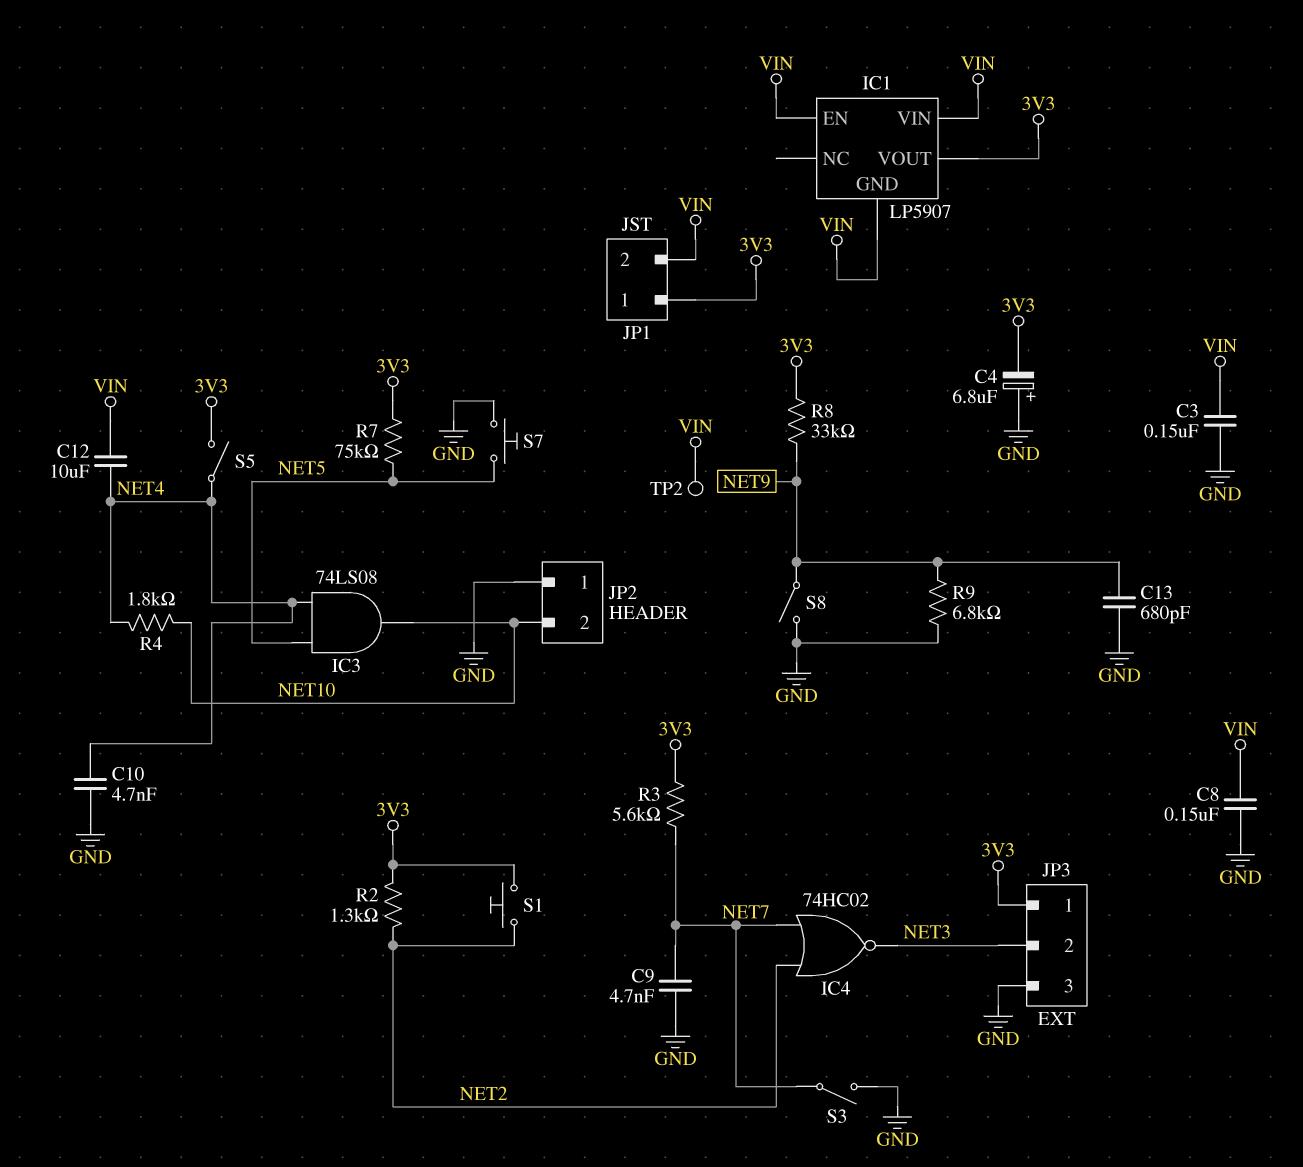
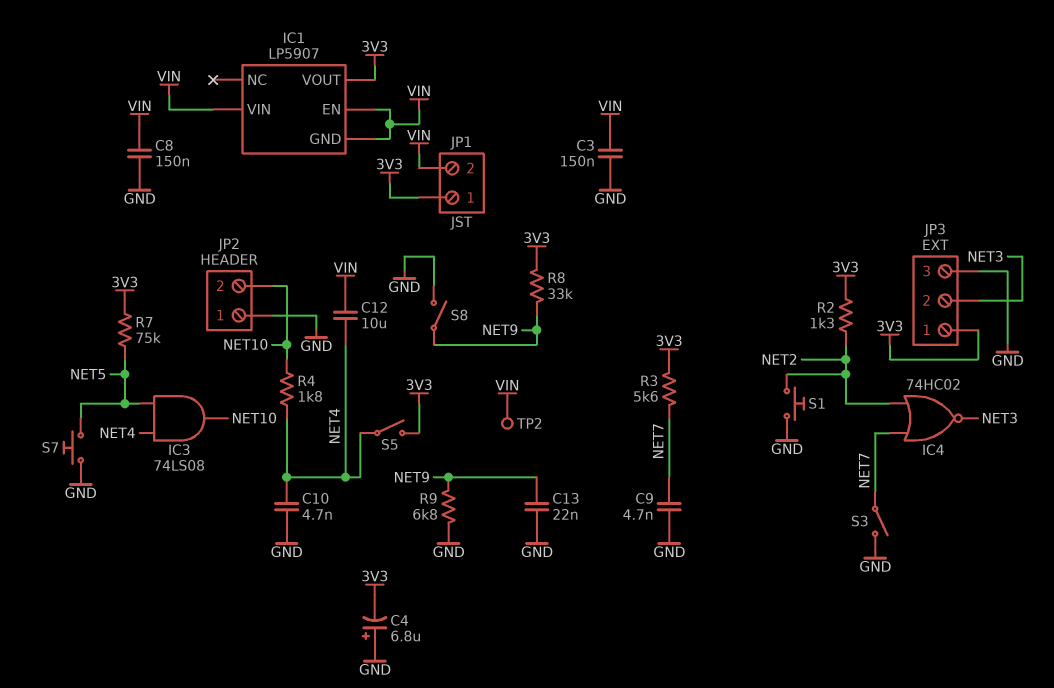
C13: 680pF (GND, NET9) -> 22nF (GND, NET9)
S1: button (3V3, NET2) -> button (GND, NET2)

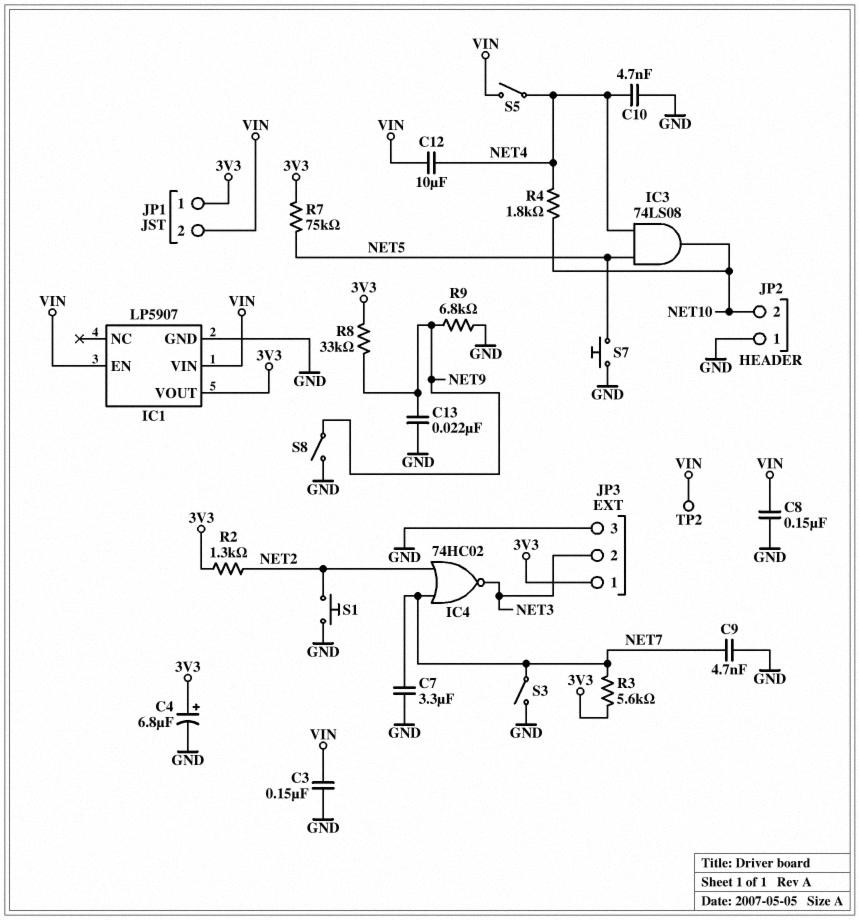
C4: 6.8uF (plus GND, minus 3V3) -> 6.8uF (plus 3V3, minus GND)
C7: none -> 3.3uF (GND, NET7)
IC1 pin GND: VIN -> GND
S5: switch (3V3, NET4) -> switch (NET4, VIN)

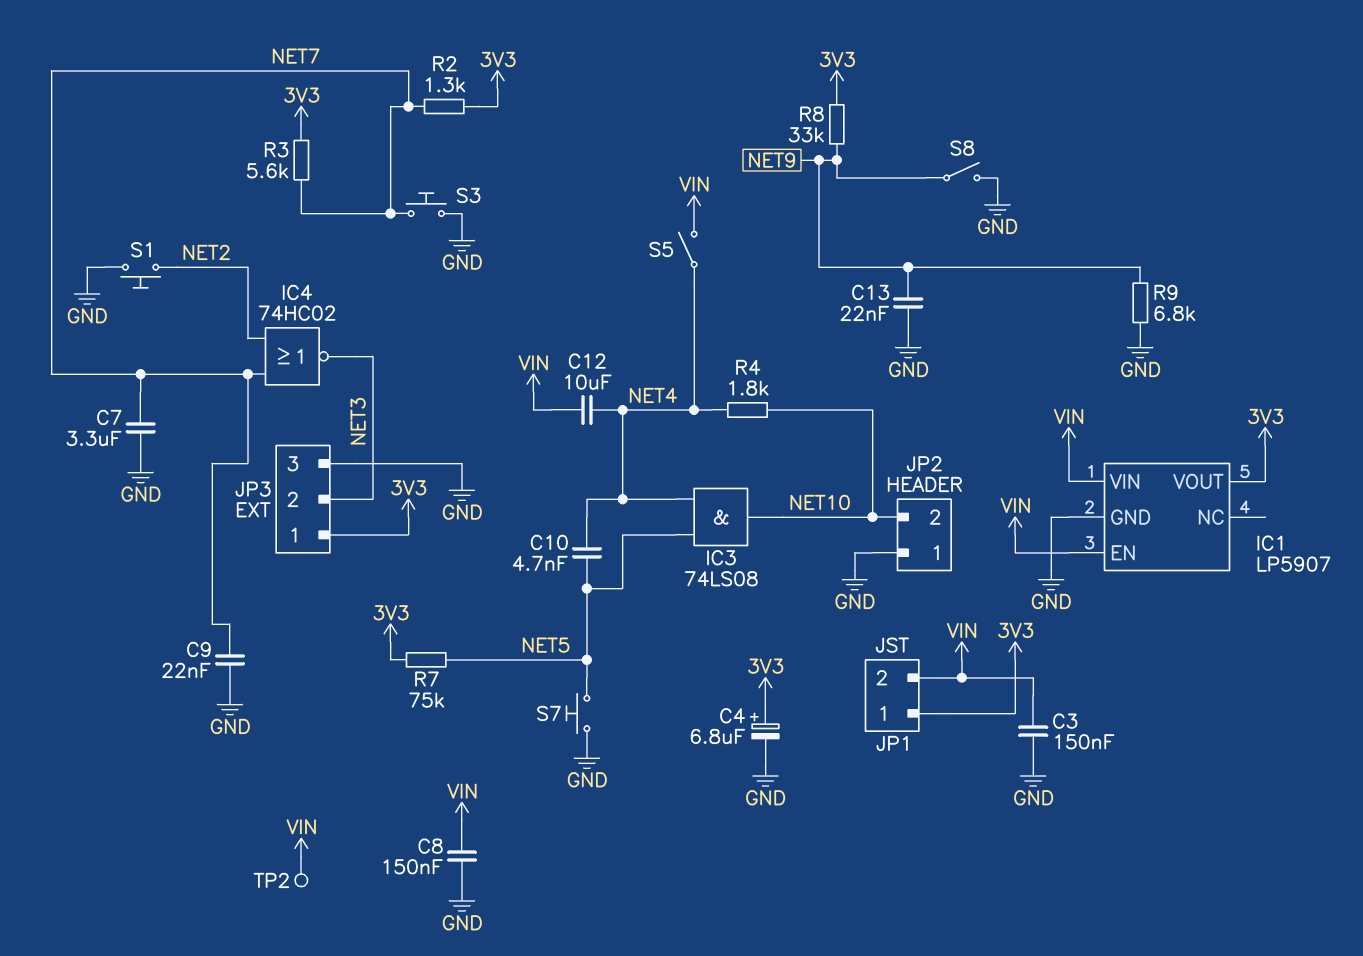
C9: 4.7nF (GND, NET7) -> 22nF (GND, NET7)
C10: 4.7nF (GND, NET4) -> 4.7nF (NET4, NET5)
R2: 1.3k (3V3, NET2) -> 1.3k (3V3, NET7)
S3: switch (GND, NET7) -> button (GND, NET7)

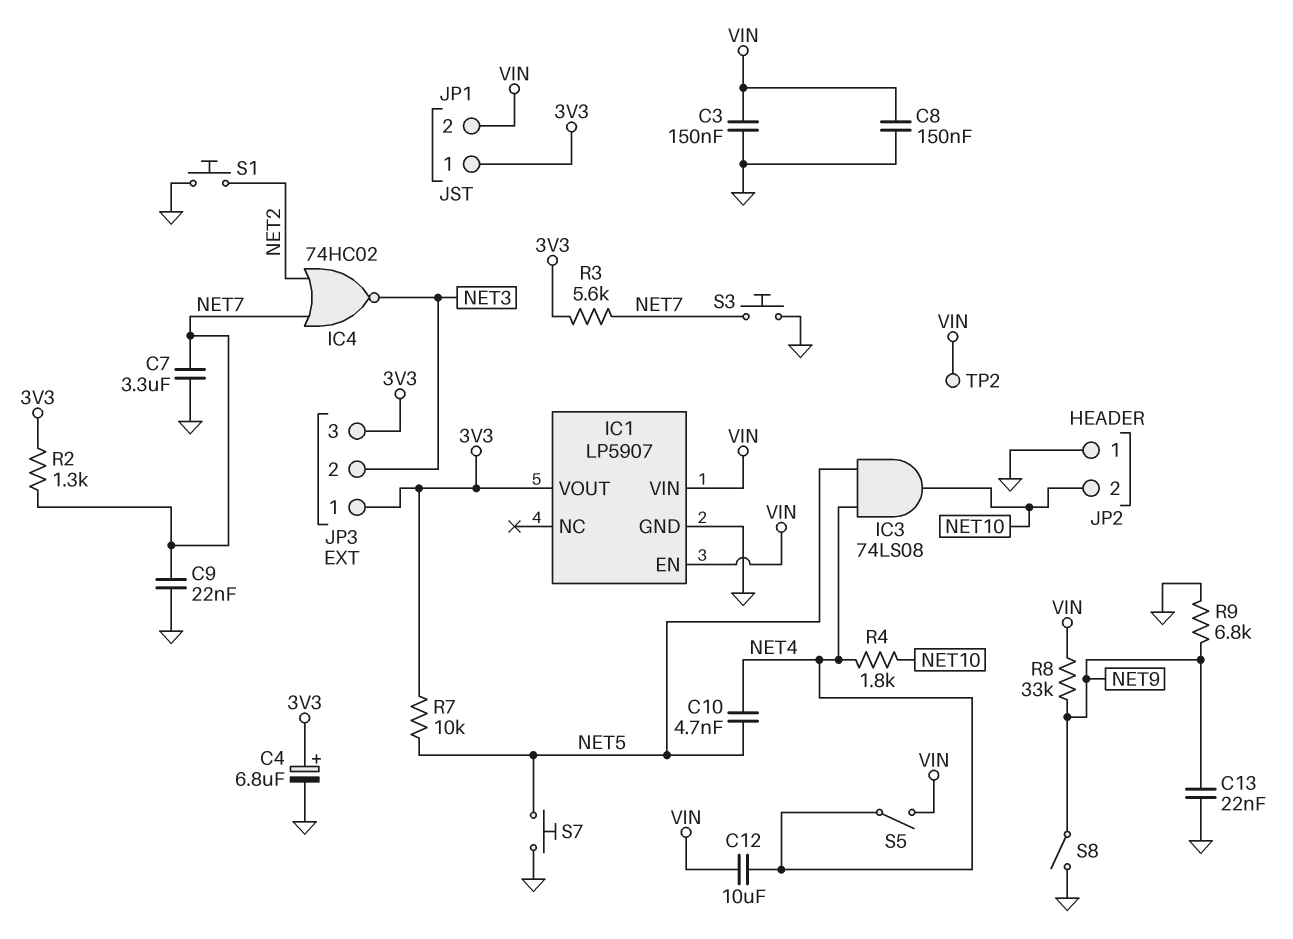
JP3 pin 3: GND -> 3V3
R7: 75k (3V3, NET5) -> 10k (3V3, NET5)
R8: 33k (3V3, NET9) -> 33k (NET9, VIN)

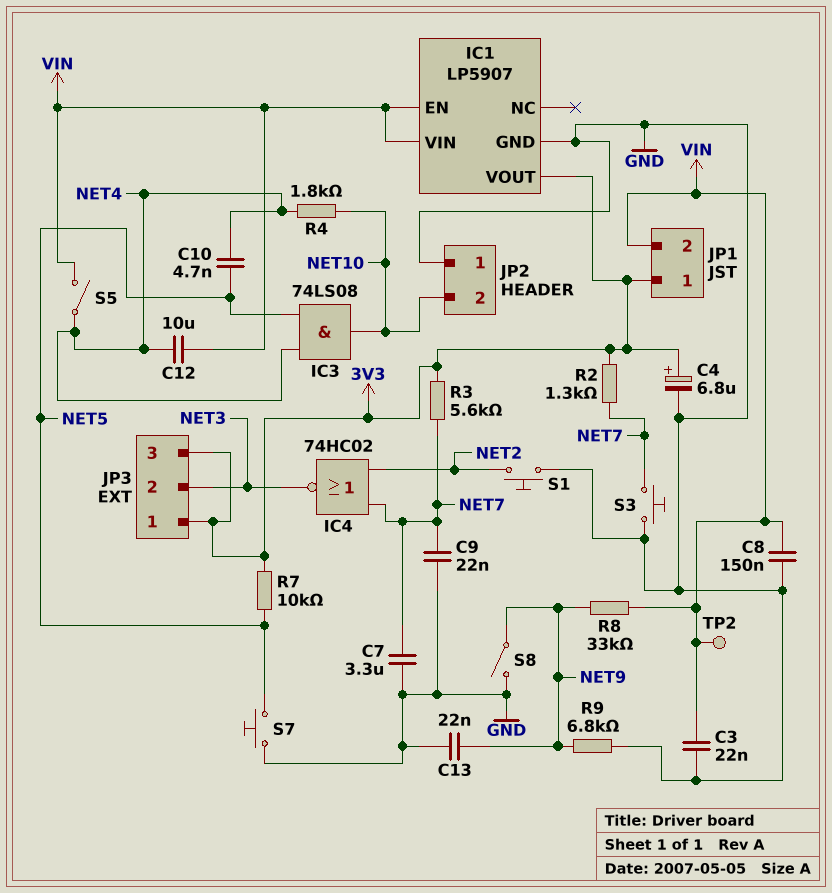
C3: 150nF (GND, VIN) -> 22nF (GND, VIN)

